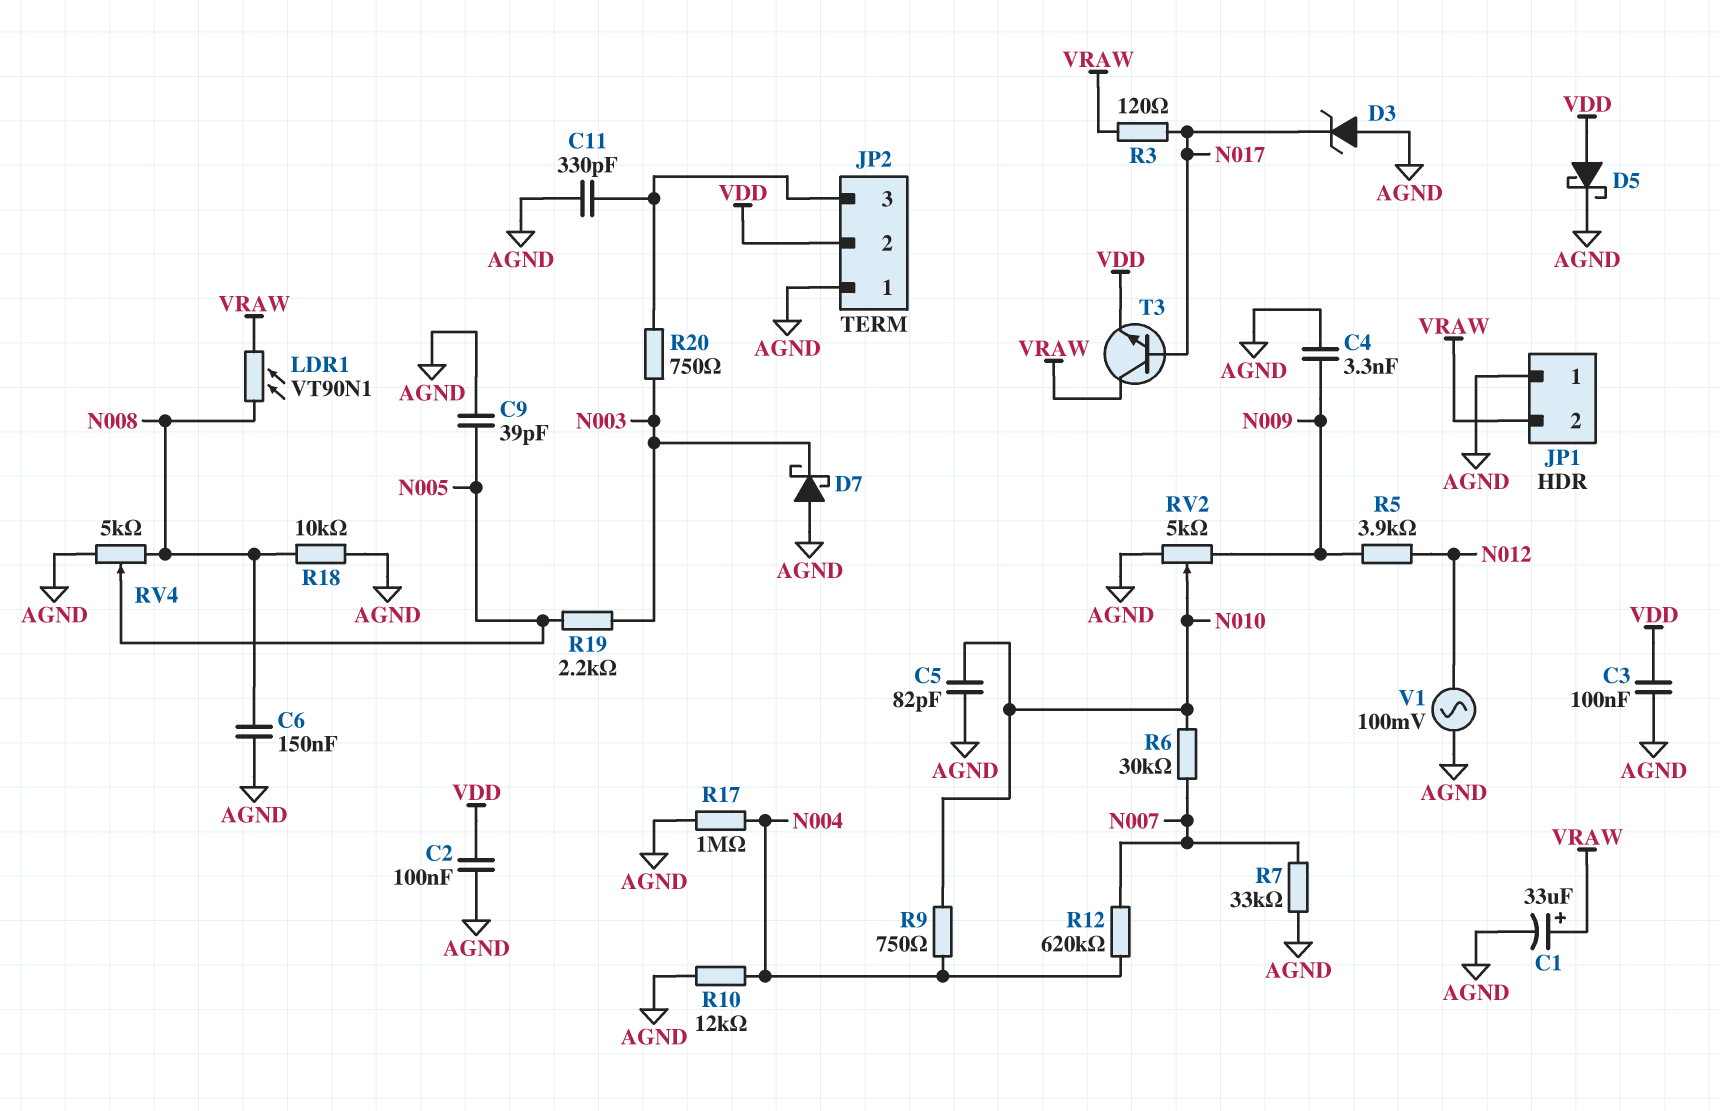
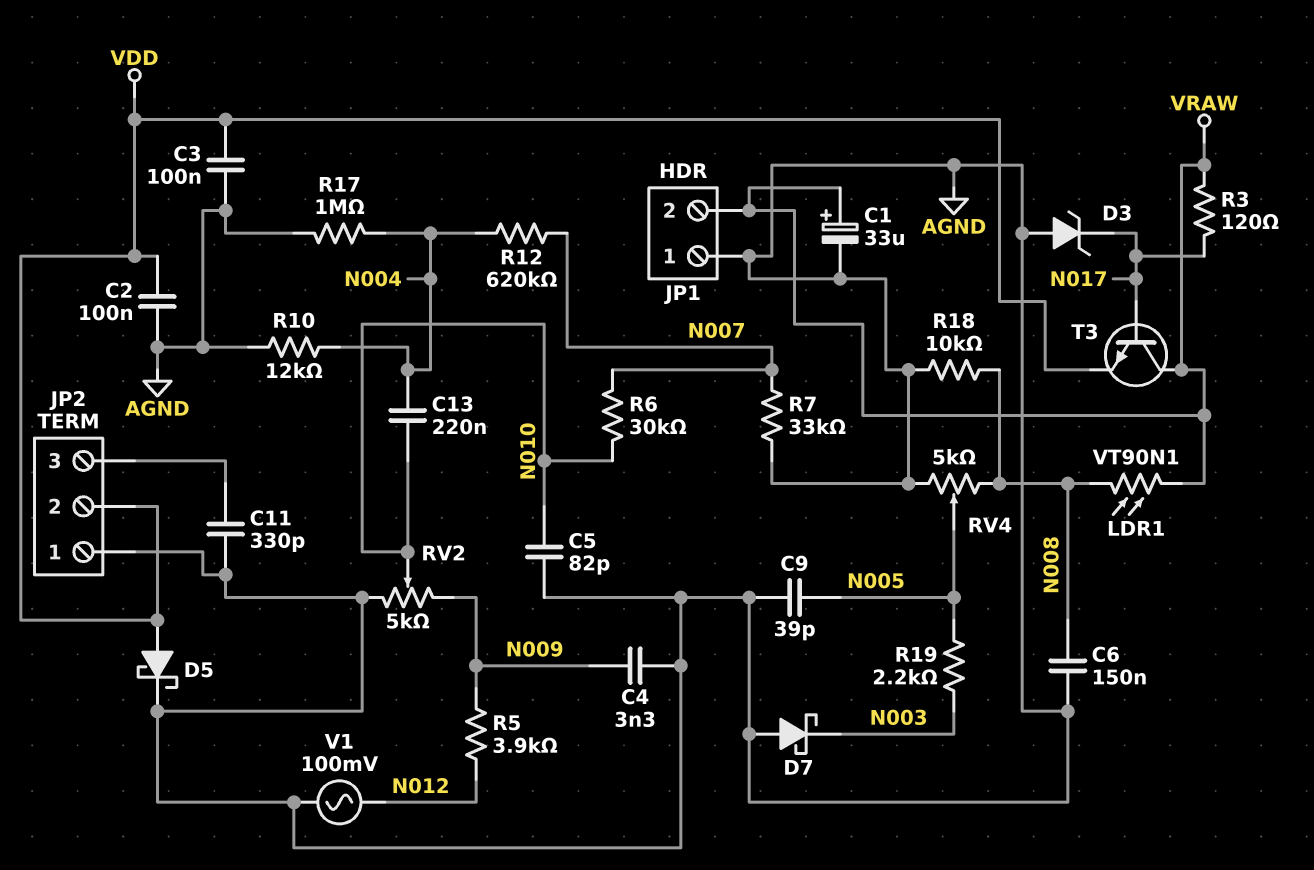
C13: none -> 220nF (N004, N010)
R9: 750 (N004, N010) -> none
R20: 750 (JP2/3, N003) -> none

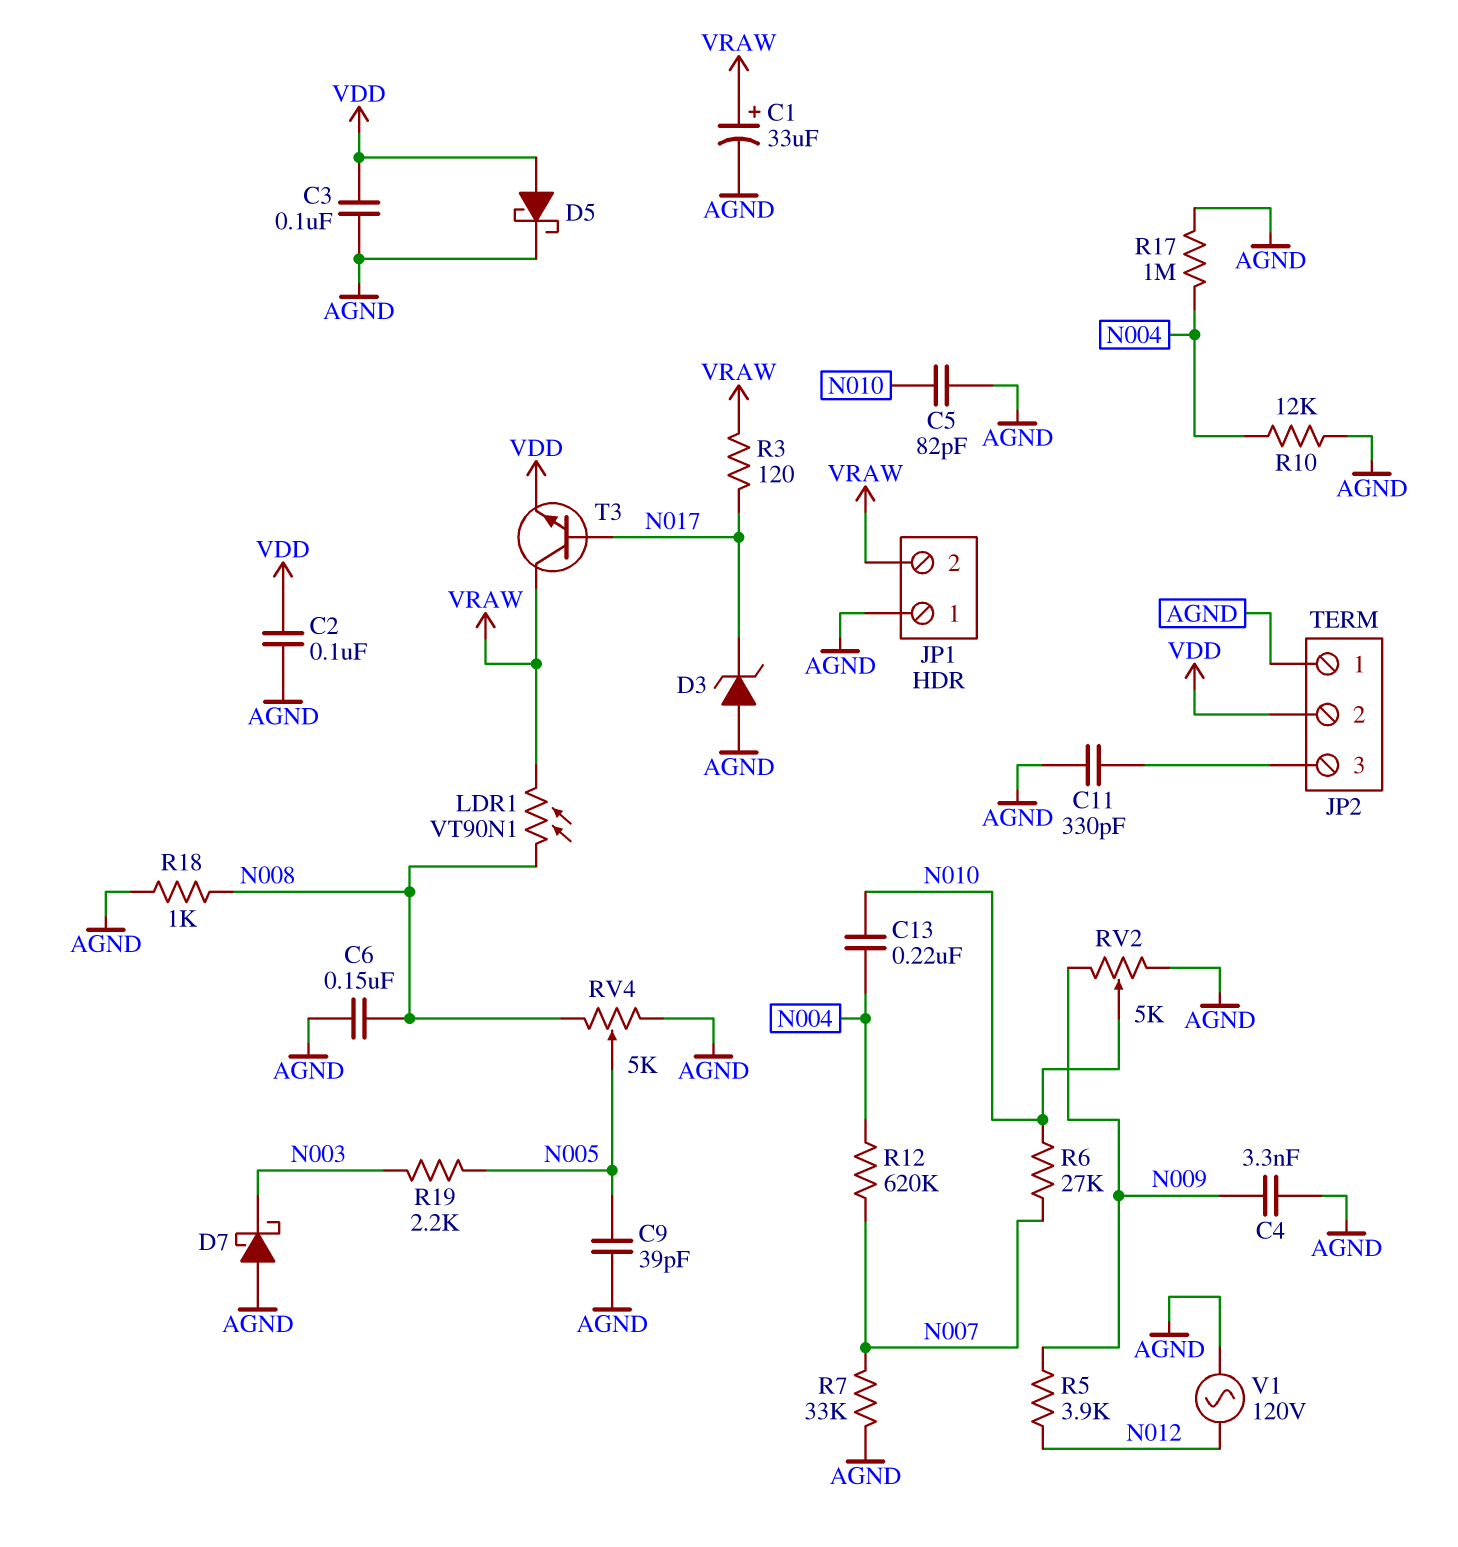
R6: 30k (N007, N010) -> 27k (N007, N010)
R18: 10k (AGND, N008) -> 1k (AGND, N008)
V1: AC 100mV (AGND, N012) -> AC 120V (AGND, N012)

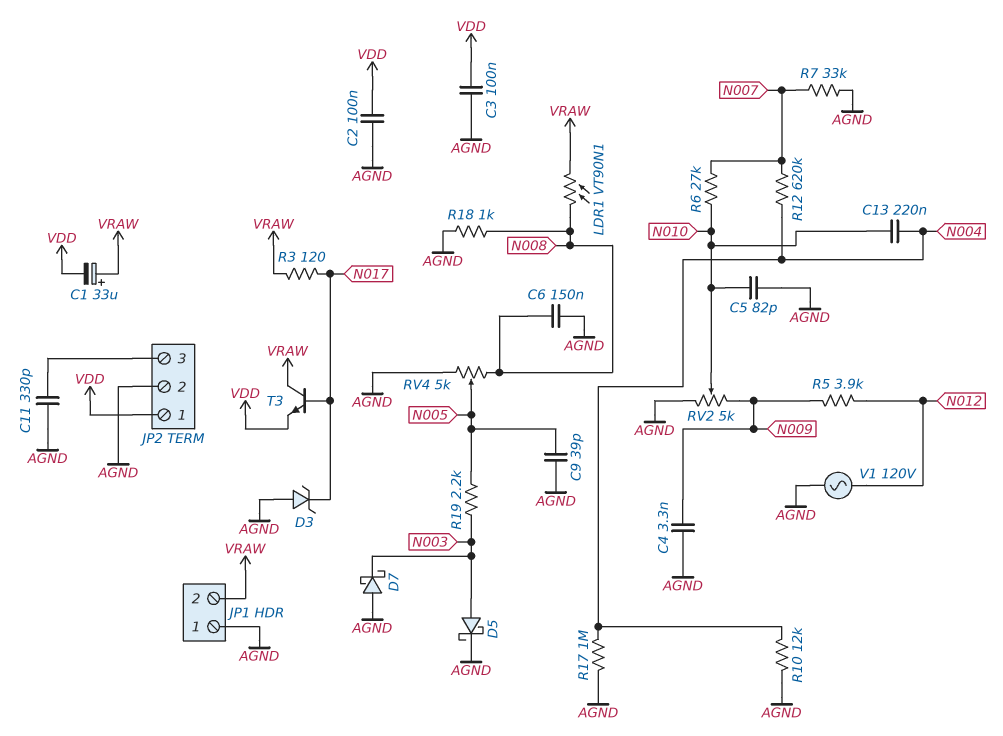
C1: 33uF (plus VRAW, minus AGND) -> 33uF (plus VRAW, minus VDD)
D5: schottky (A VDD, K AGND) -> schottky (A N003, K AGND)
JP2 pin 1: AGND -> VDD
JP2 pin 2: VDD -> AGND

